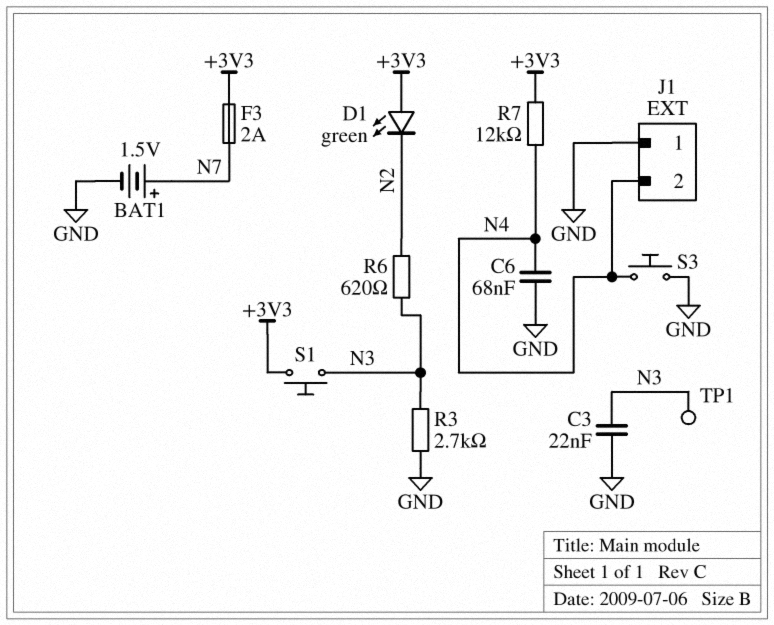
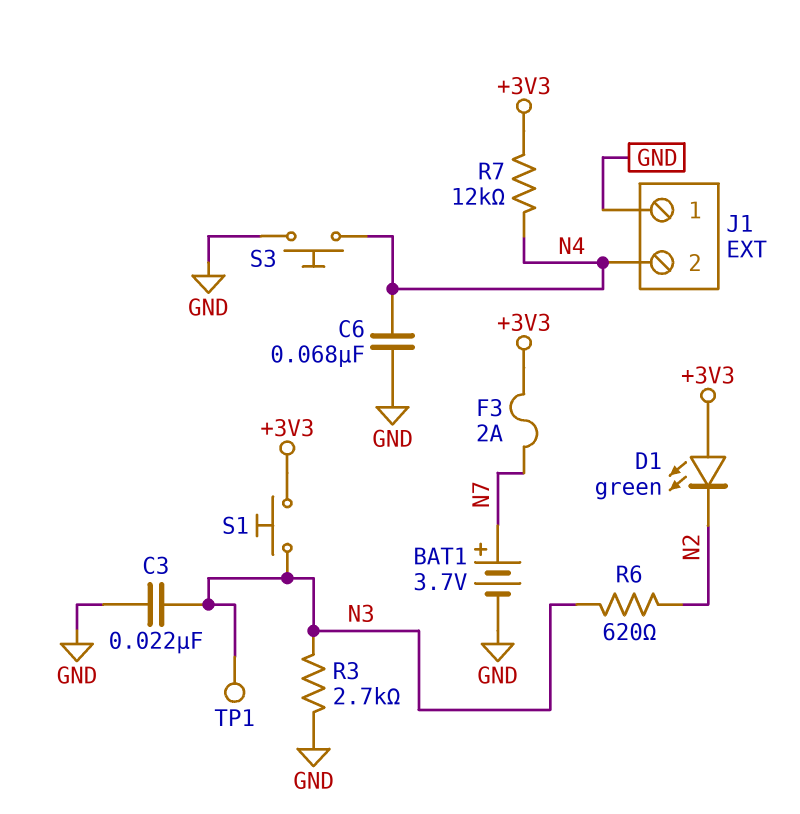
BAT1: 1.5V (plus N7, minus GND) -> 3.7V (plus N7, minus GND)

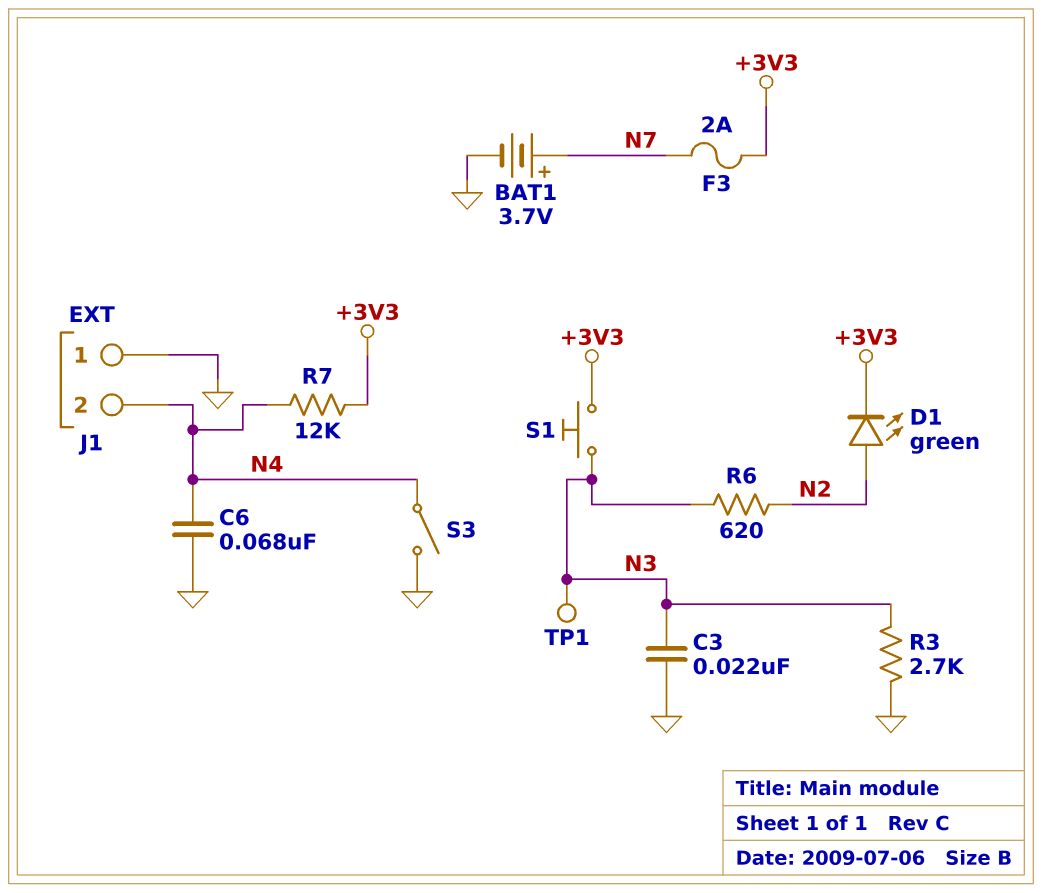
D1: LED green (A +3V3, K N2) -> LED green (A N2, K +3V3)
S3: button (GND, N4) -> switch (GND, N4)

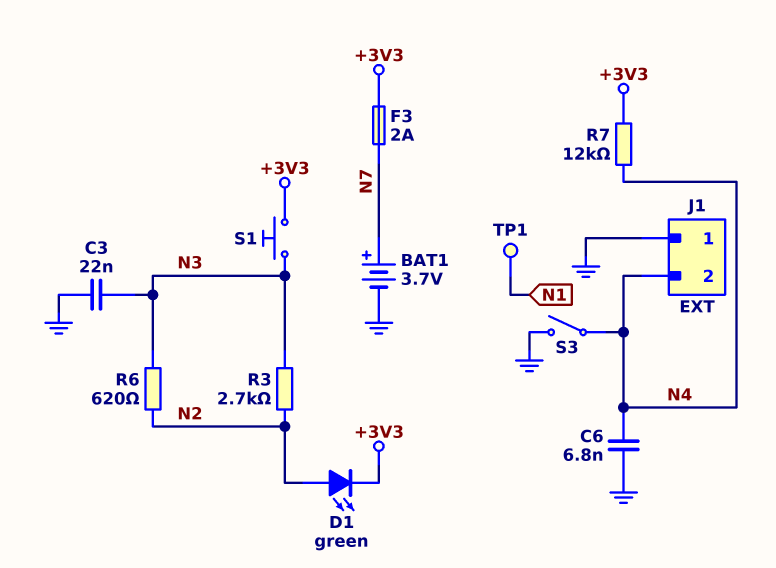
C6: 68nF (GND, N4) -> 6.8nF (GND, N4)
R3: 2.7k (GND, N3) -> 2.7k (N2, N3)
TP1: test point (N3) -> test point (N1)

